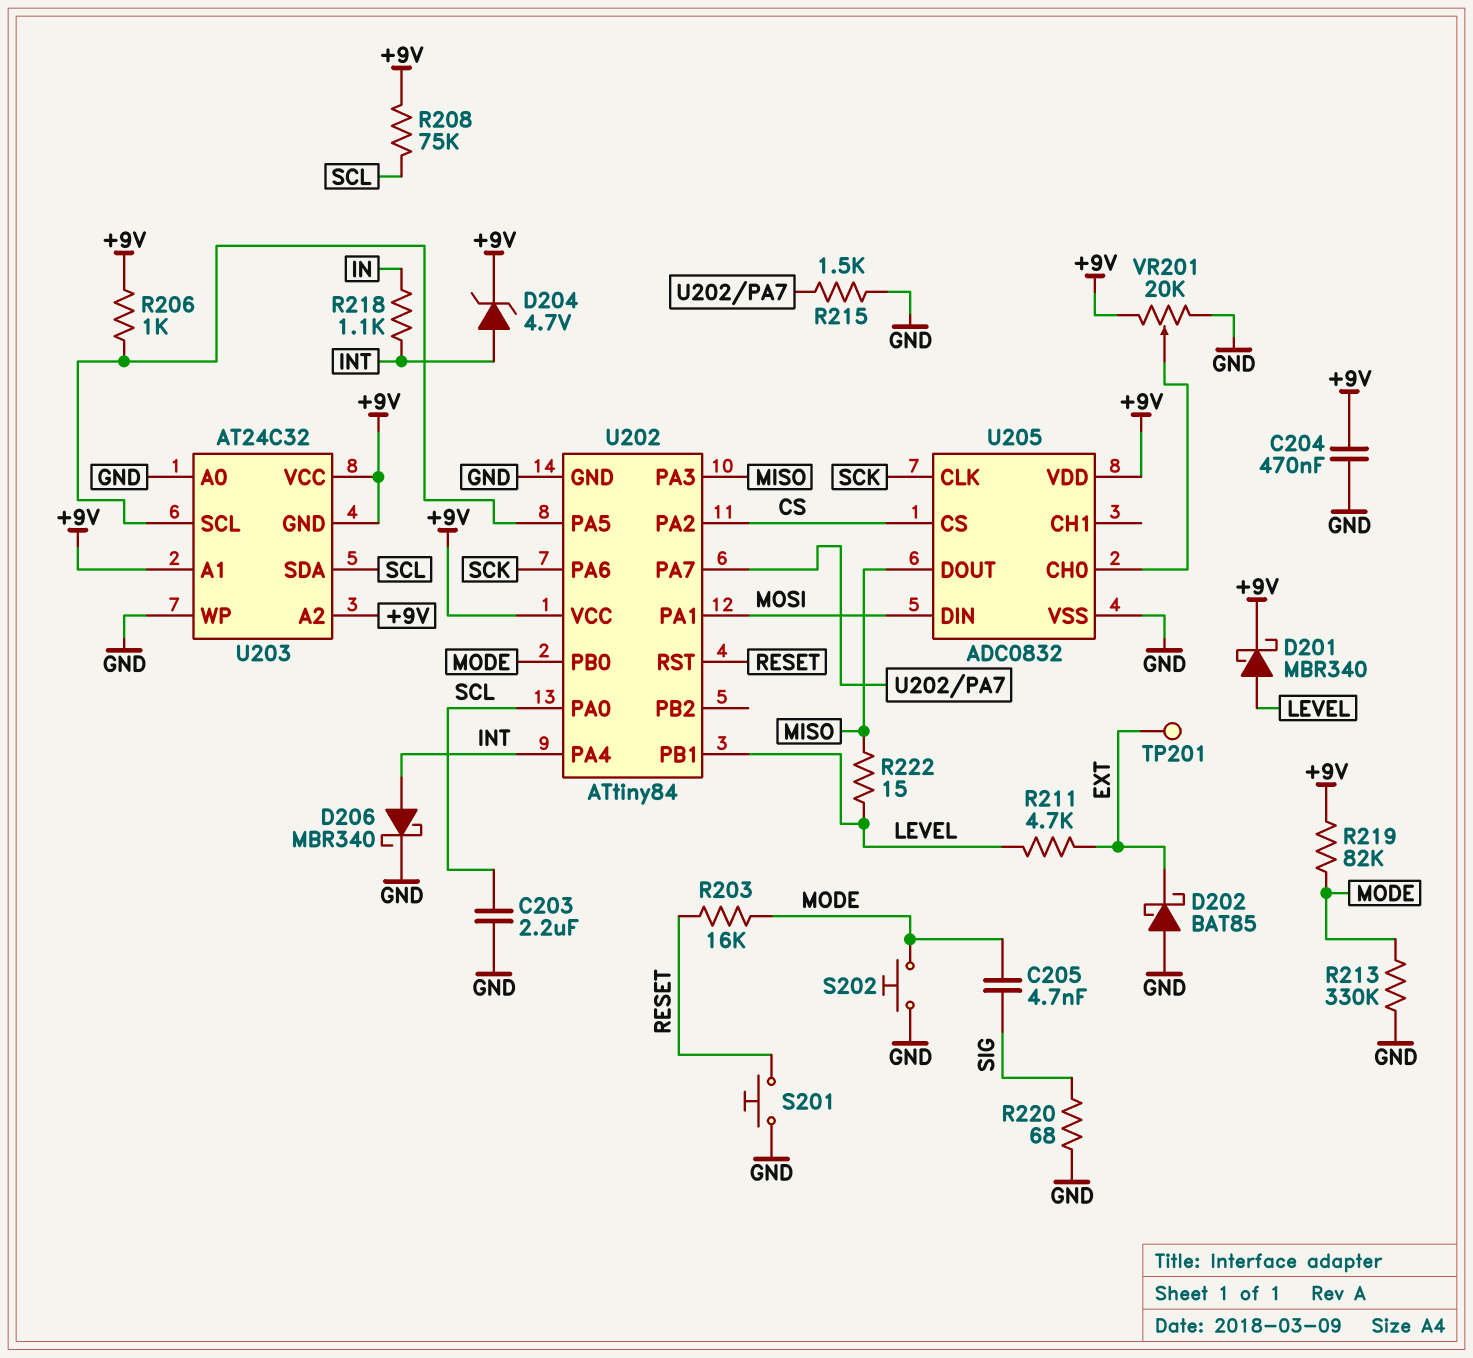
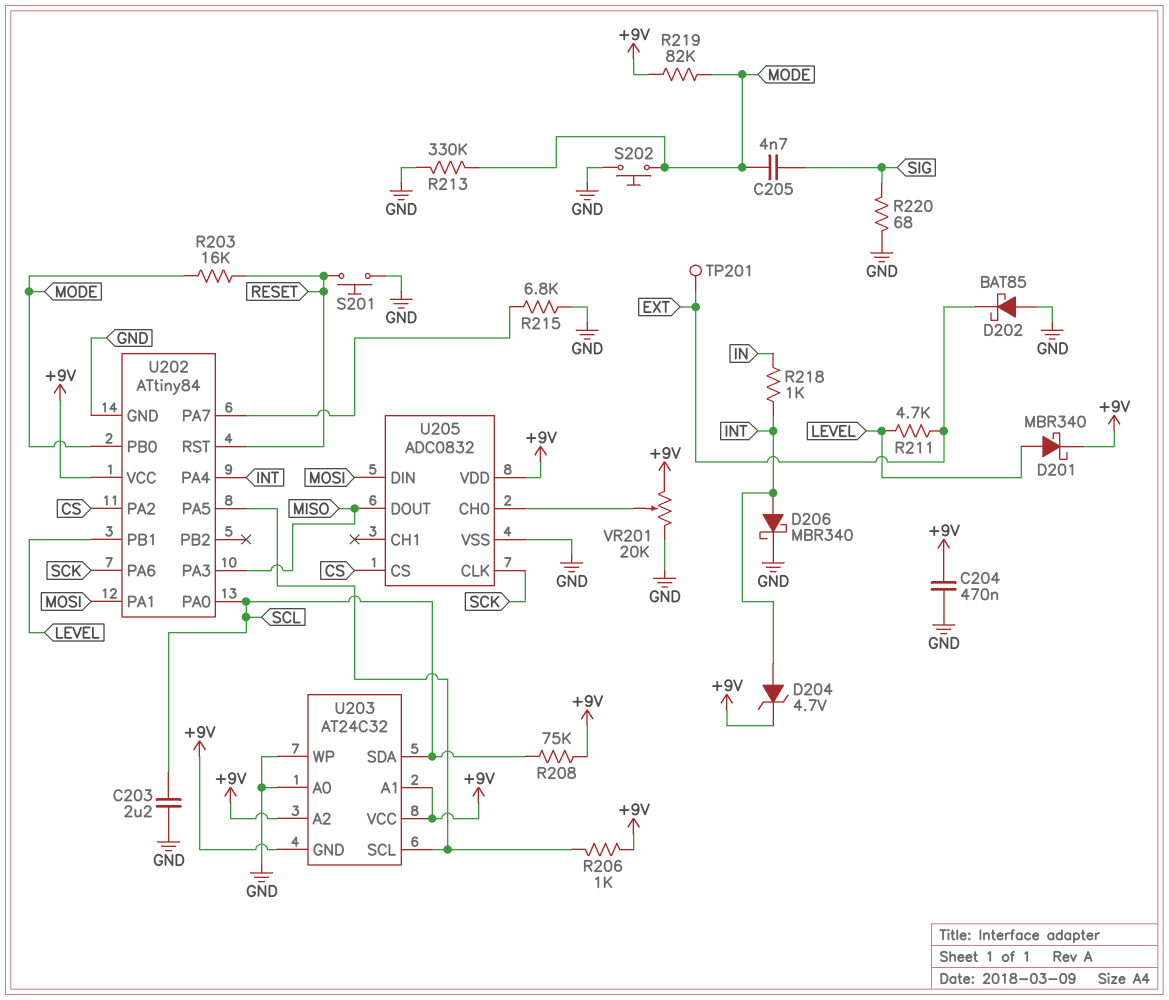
R215: 1.5k (GND, U202/PA7) -> 6.8k (GND, U202/PA7)
R218: 1.1k (IN, INT) -> 1k (IN, INT)
R222: 15 (LEVEL, MISO) -> none

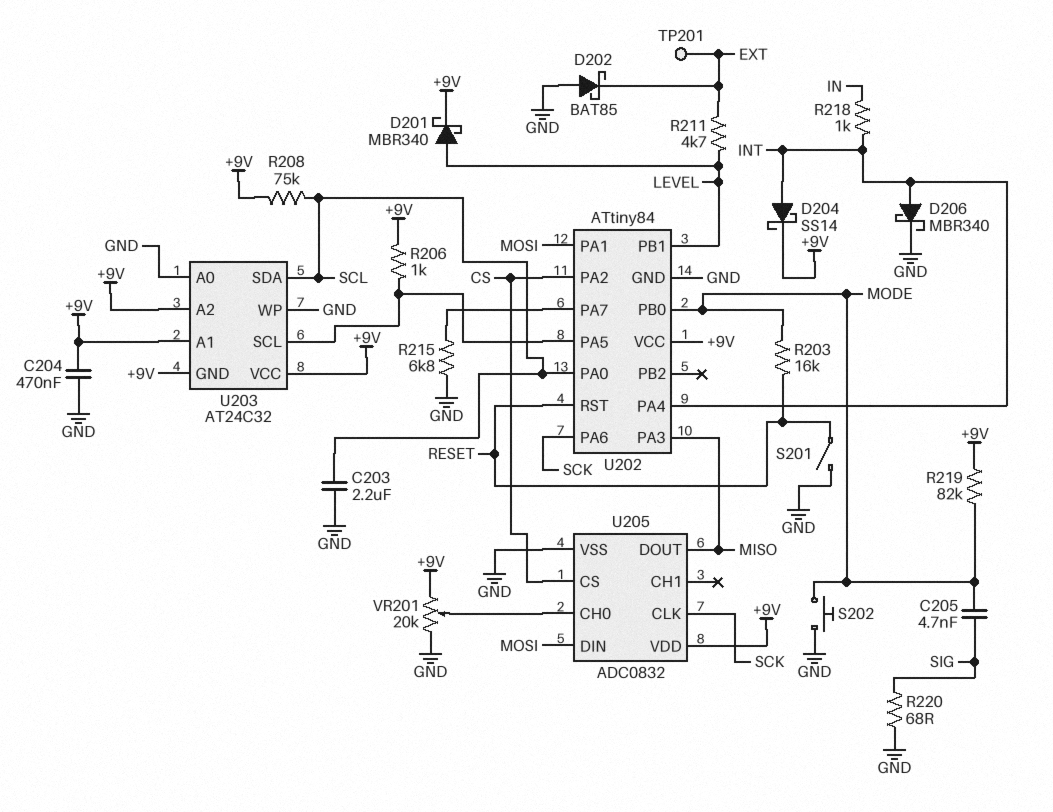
D204: zener 4.7V (A INT, K +9V) -> schottky SS14 (A INT, K +9V)
R213: 330k (GND, MODE) -> none
S201: button (GND, RESET) -> switch (GND, RESET)

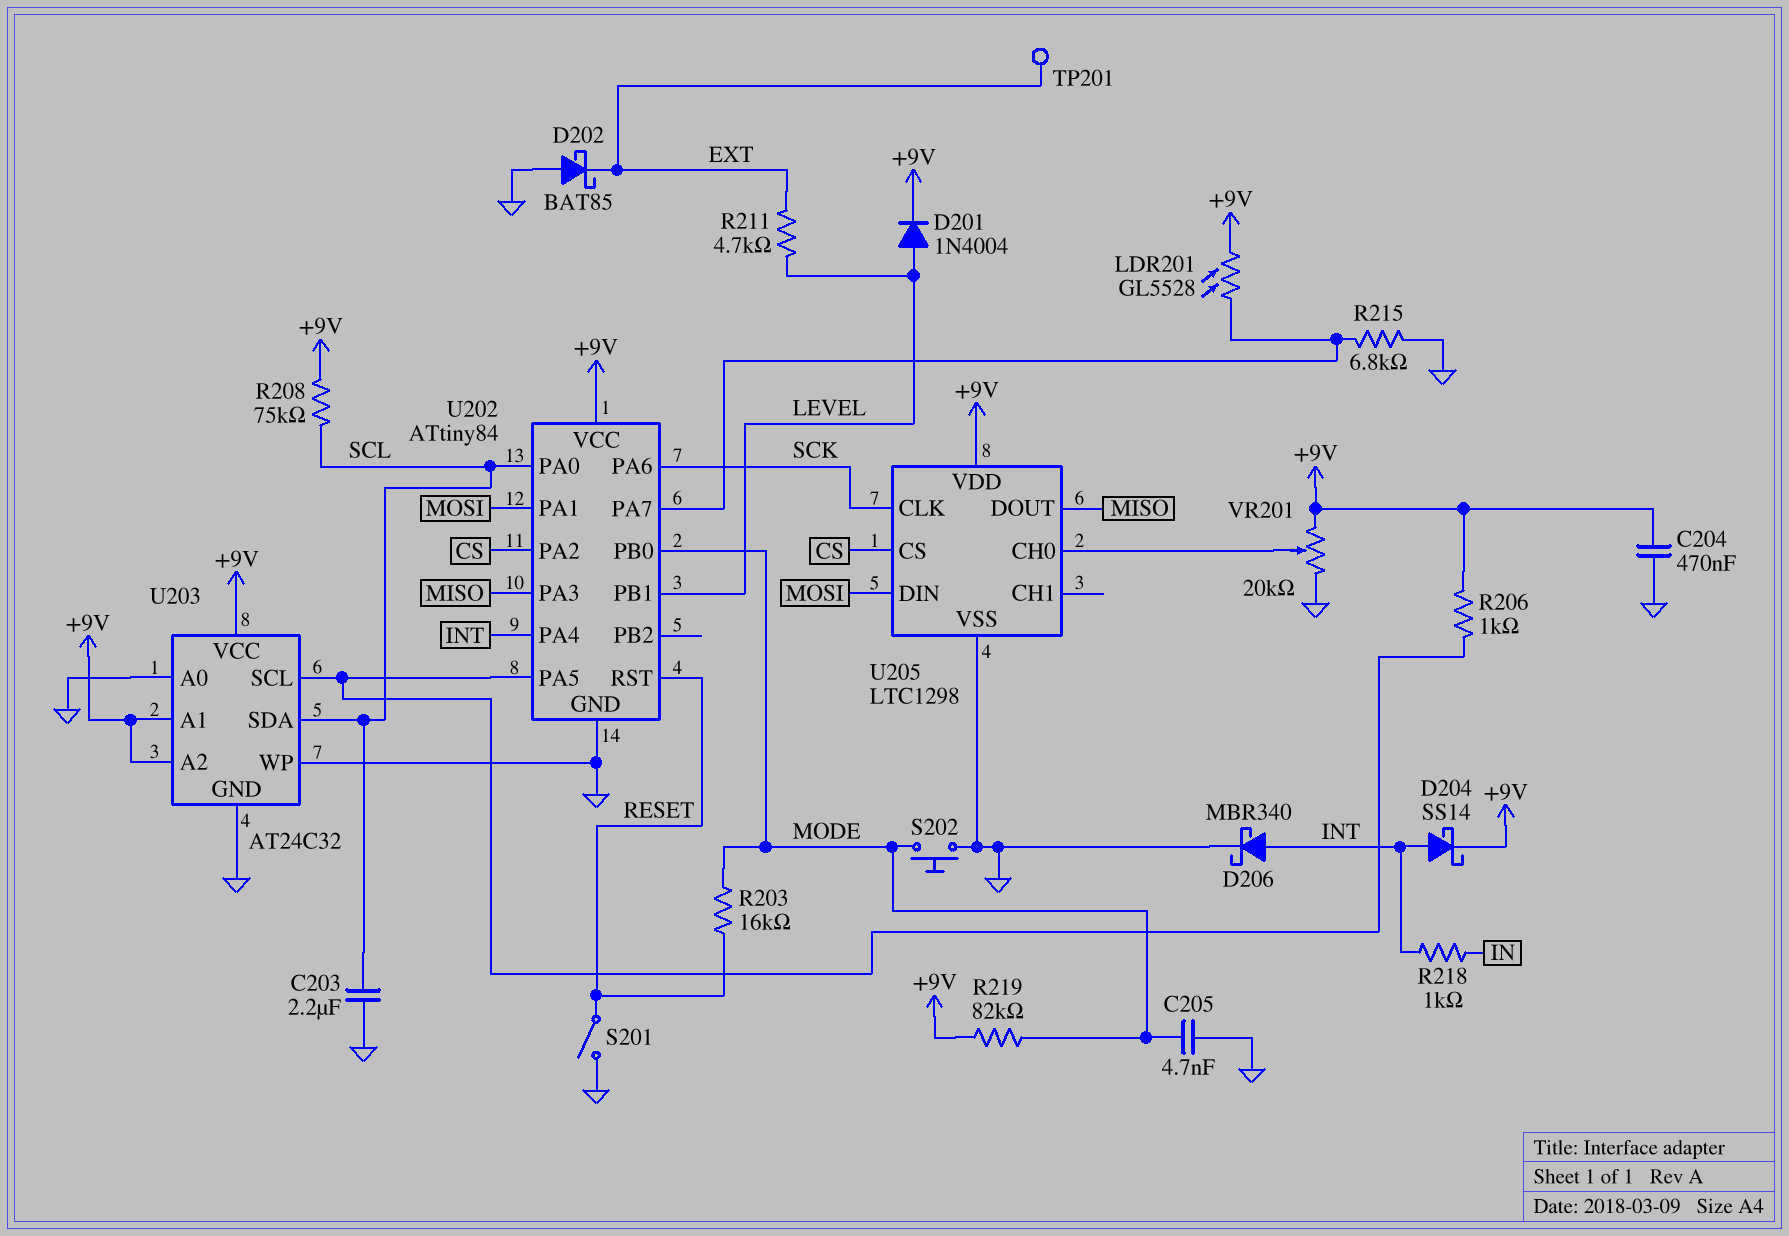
C205: 4.7nF (MODE, SIG) -> 4.7nF (GND, MODE)
D201: schottky MBR340 (A LEVEL, K +9V) -> diode 1N4004 (A LEVEL, K +9V)
LDR201: none -> GL5528 (+9V, U202/PA7)
R220: 68 (GND, SIG) -> none
U203 pin GND: +9V -> GND
U205: ADC0832 -> LTC1298

